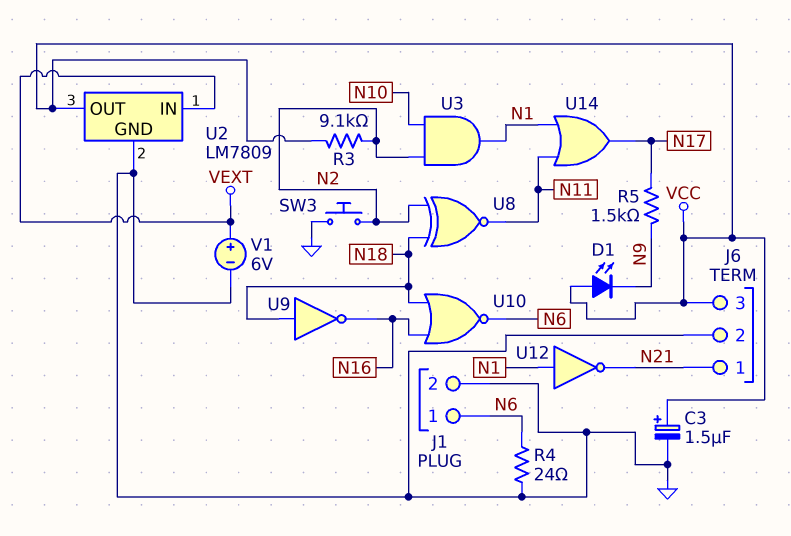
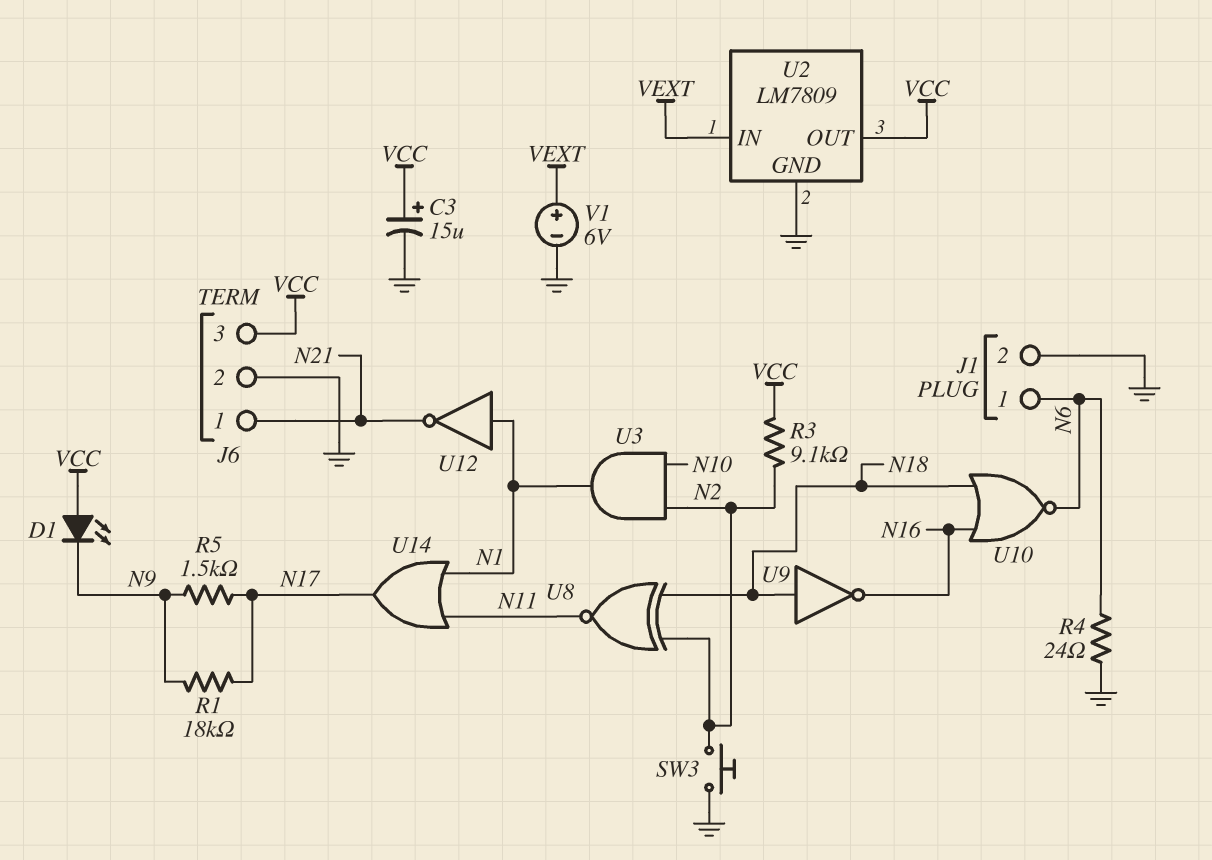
C3: 1.5uF (plus VCC, minus GND) -> 15uF (plus VCC, minus GND)
R1: none -> 18k (N9, N17)

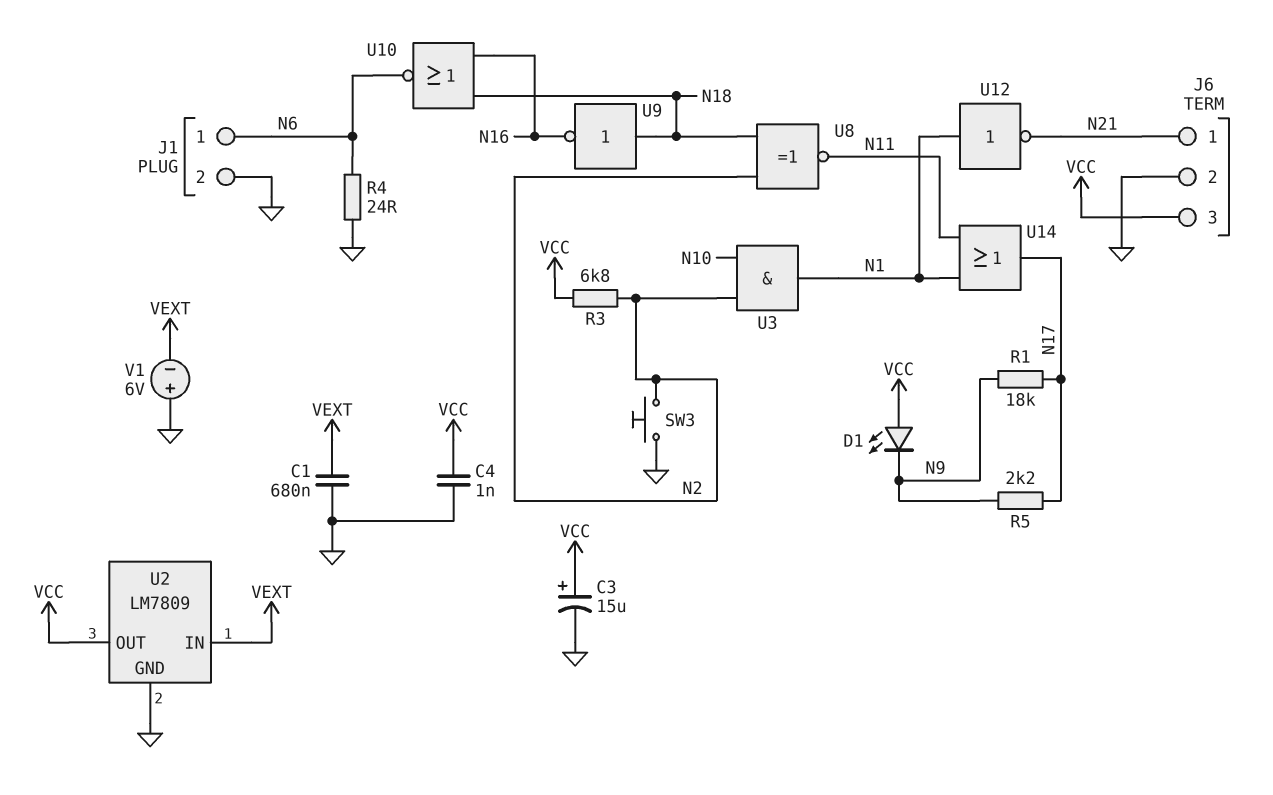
C1: none -> 680nF (GND, VEXT)
C4: none -> 1nF (GND, VCC)
R3: 9.1k (N2, VCC) -> 6.8k (N2, VCC)
R5: 1.5k (N9, N17) -> 2.2k (N9, N17)
V1: 6V (plus VEXT, minus GND) -> 6V (plus GND, minus VEXT)

